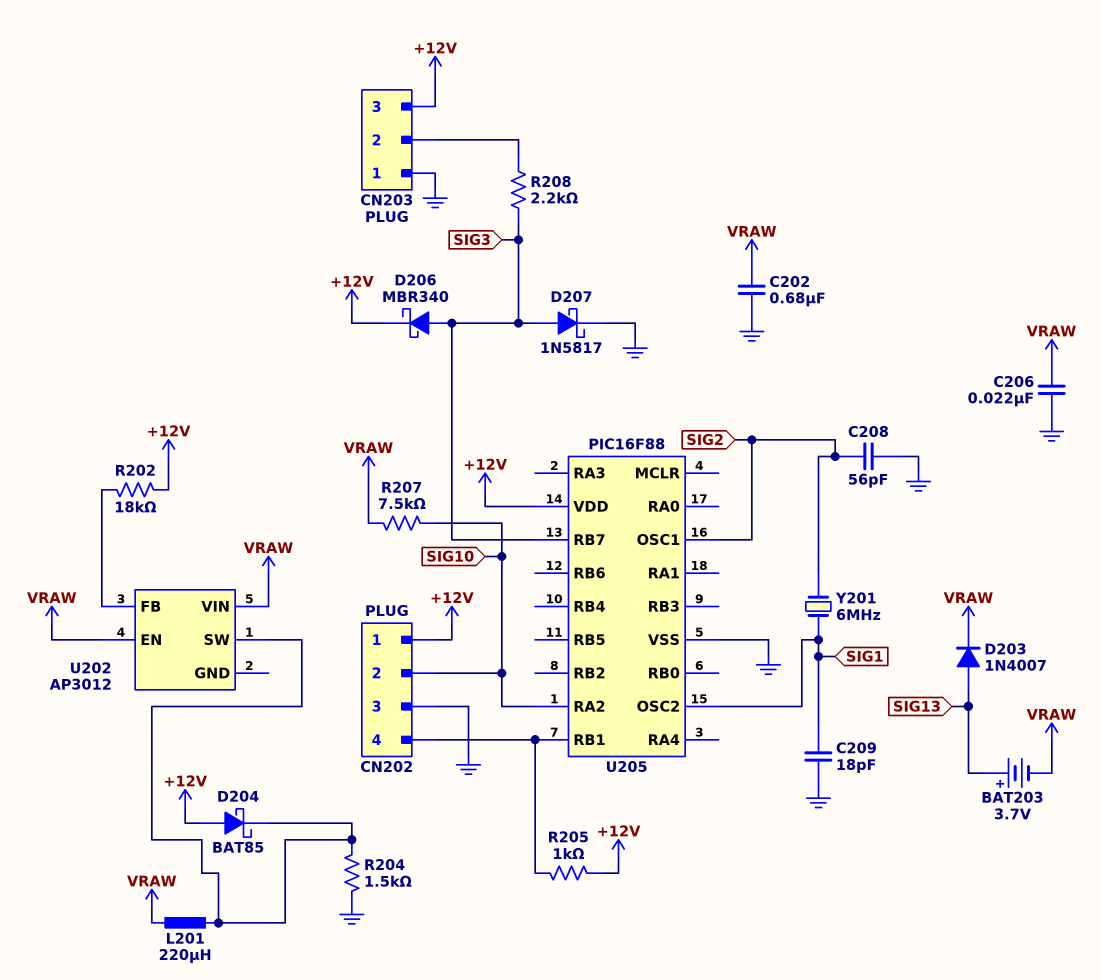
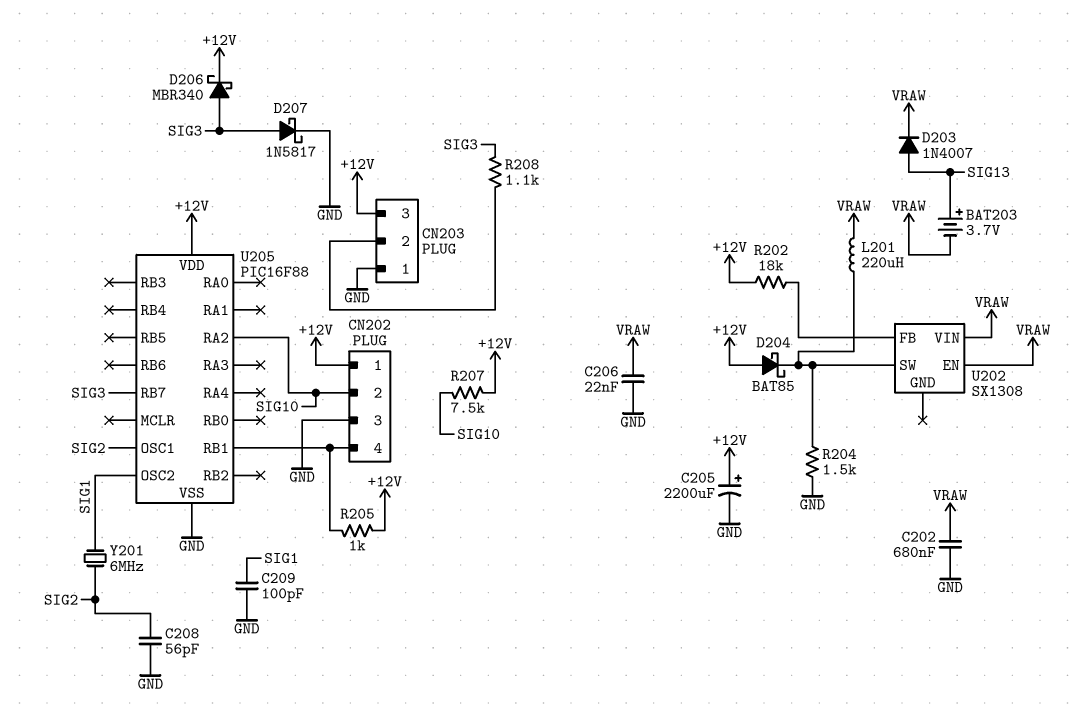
C205: none -> 2200uF (plus +12V, minus GND)
C209: 18pF (GND, SIG1) -> 100pF (GND, SIG1)
R207: 7.5k (SIG10, VRAW) -> 7.5k (+12V, SIG10)
R208: 2.2k (CN203/2, SIG3) -> 1.1k (CN203/2, SIG3)
U202: AP3012 -> SX1308

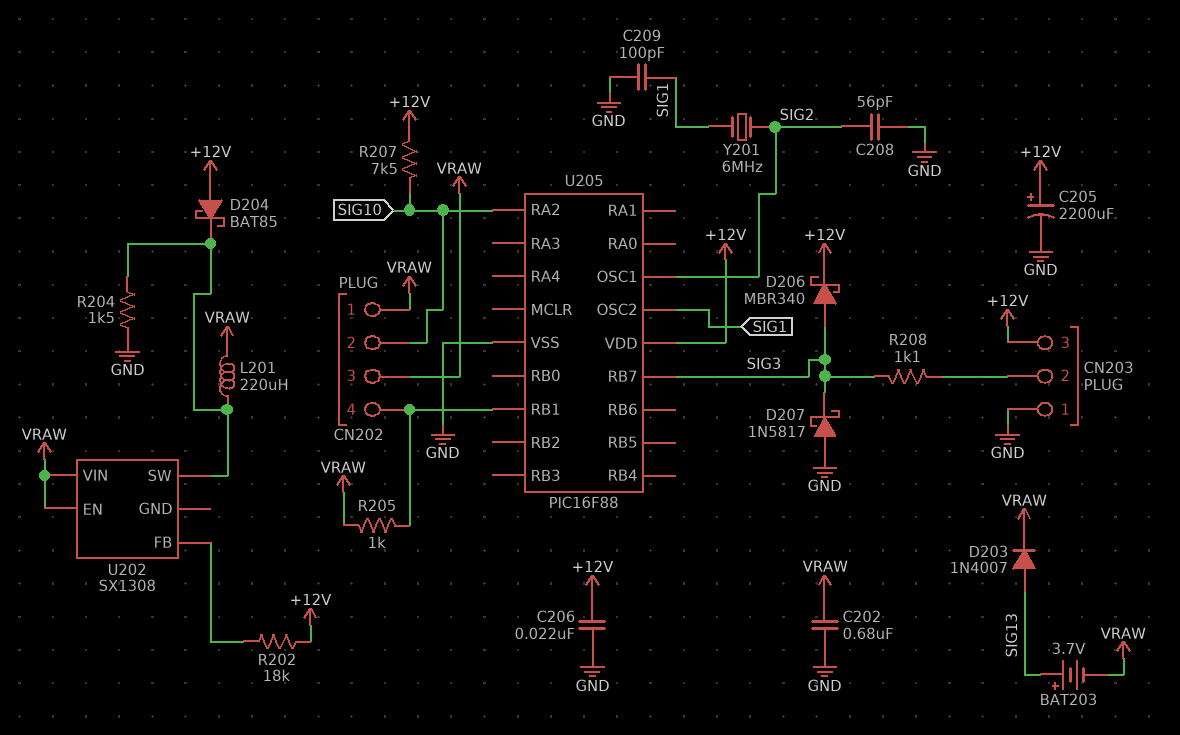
C206: 22nF (GND, VRAW) -> 22nF (+12V, GND)
CN202 pin 1: +12V -> VRAW
CN202 pin 3: GND -> VRAW
D207: schottky 1N5817 (A SIG3, K GND) -> schottky 1N5817 (A GND, K SIG3)
R205: 1k (+12V, CN202/4) -> 1k (CN202/4, VRAW)

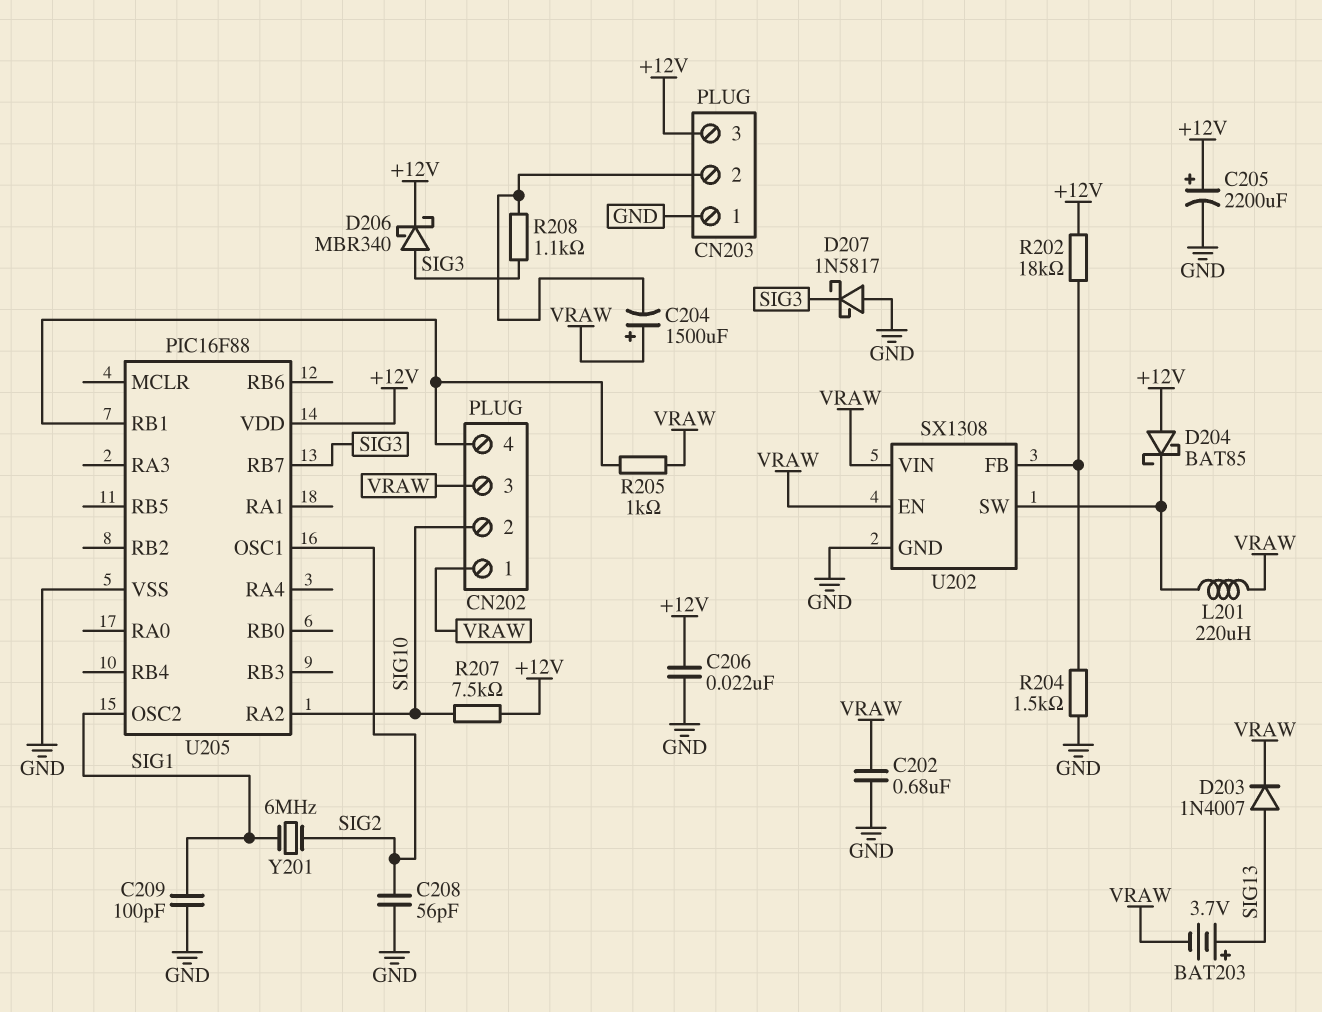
C204: none -> 1500uF (plus VRAW, minus CN203/2)
R204: 1.5k (GND, U202/SW) -> 1.5k (GND, U202/FB)
U202 pin GND: none -> GND

